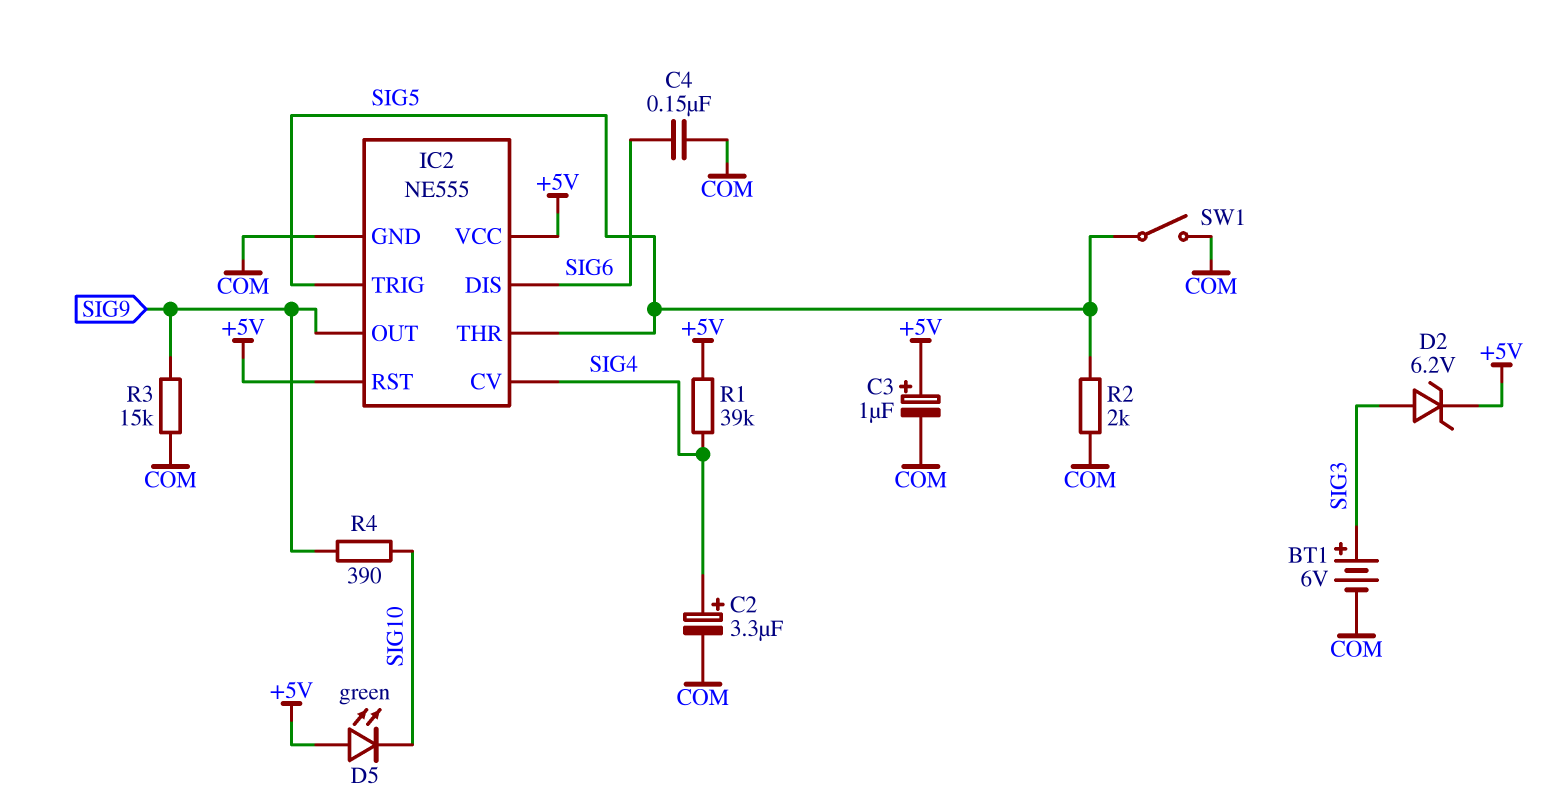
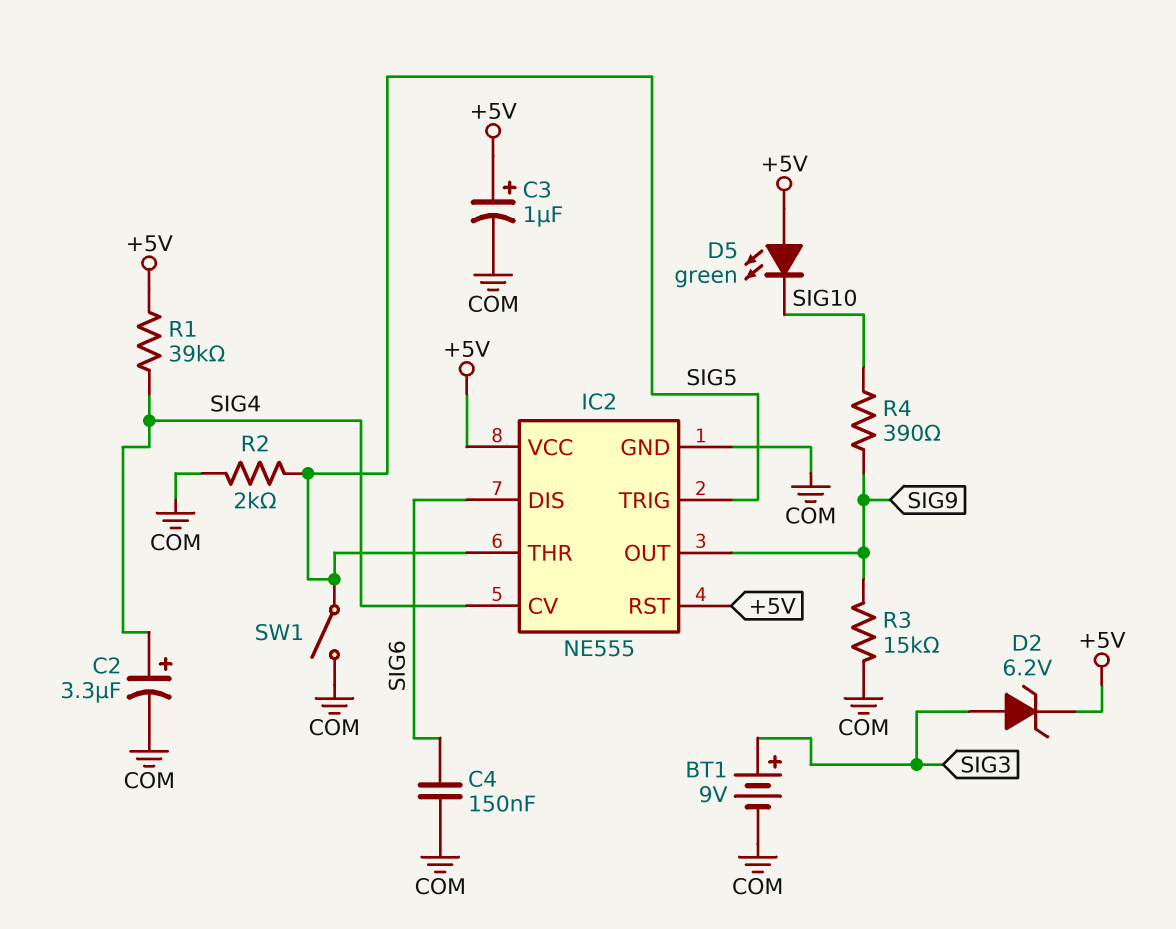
BT1: 6V (plus SIG3, minus COM) -> 9V (plus SIG3, minus COM)

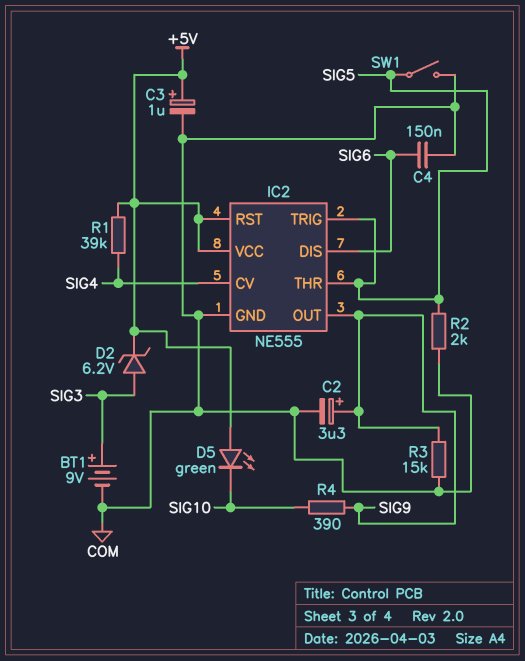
C2: 3.3uF (plus SIG4, minus COM) -> 3.3uF (plus SIG9, minus COM)

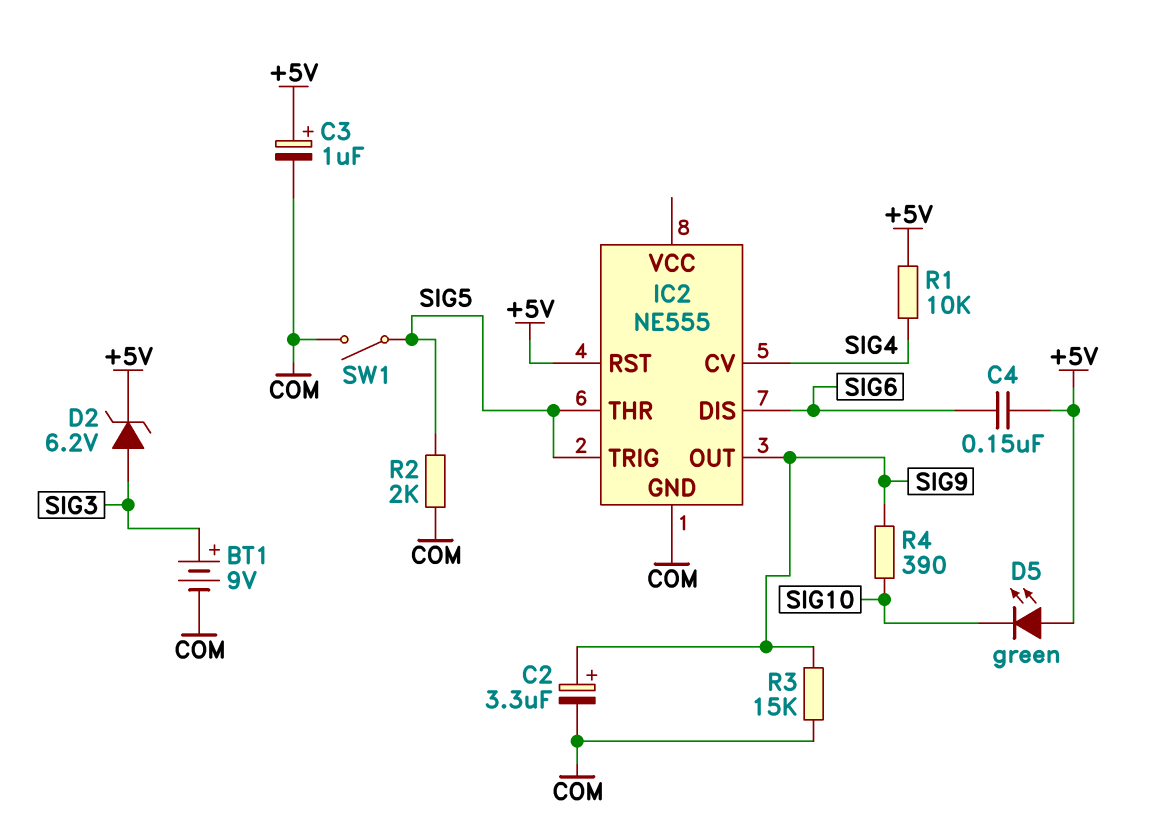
C4: 150nF (COM, SIG6) -> 150nF (+5V, SIG6)
IC2 pin VCC: +5V -> none
R1: 39k (+5V, SIG4) -> 10k (+5V, SIG4)

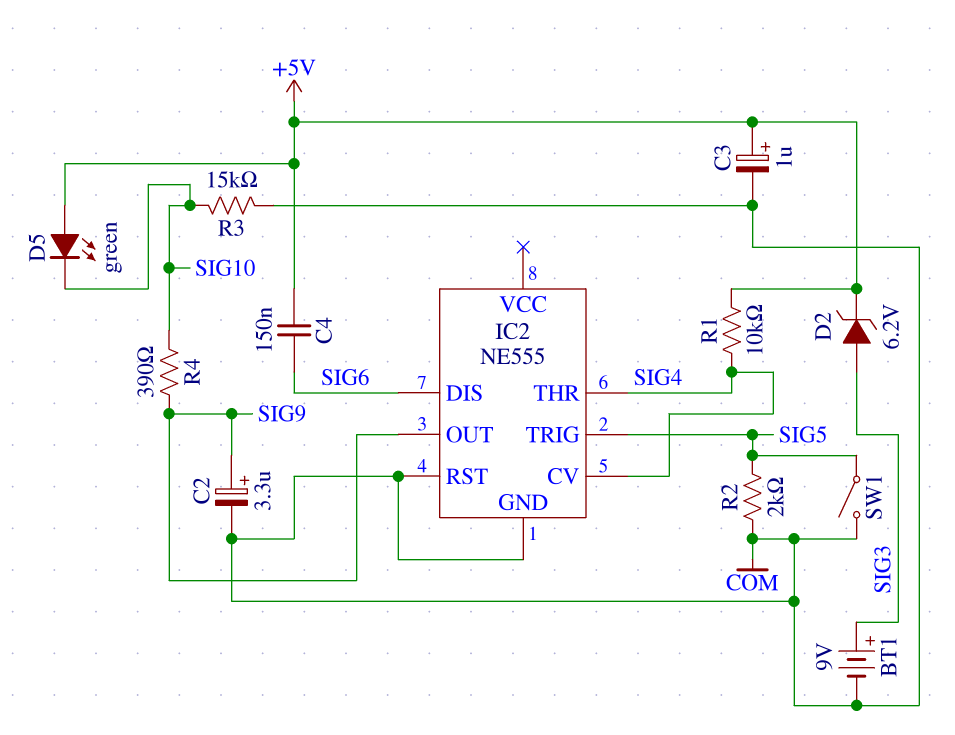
IC2 pin RST: +5V -> COM
IC2 pin THR: SIG5 -> SIG4
R3: 15k (COM, SIG9) -> 15k (COM, SIG10)

